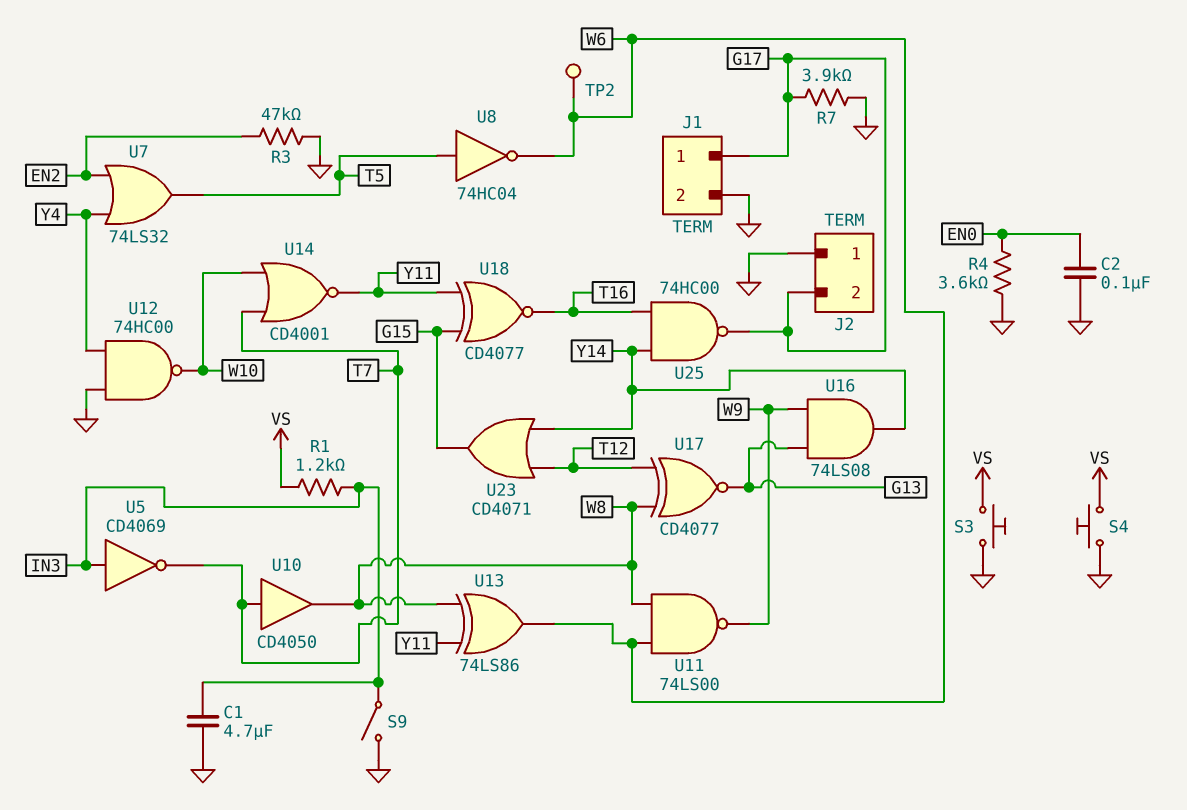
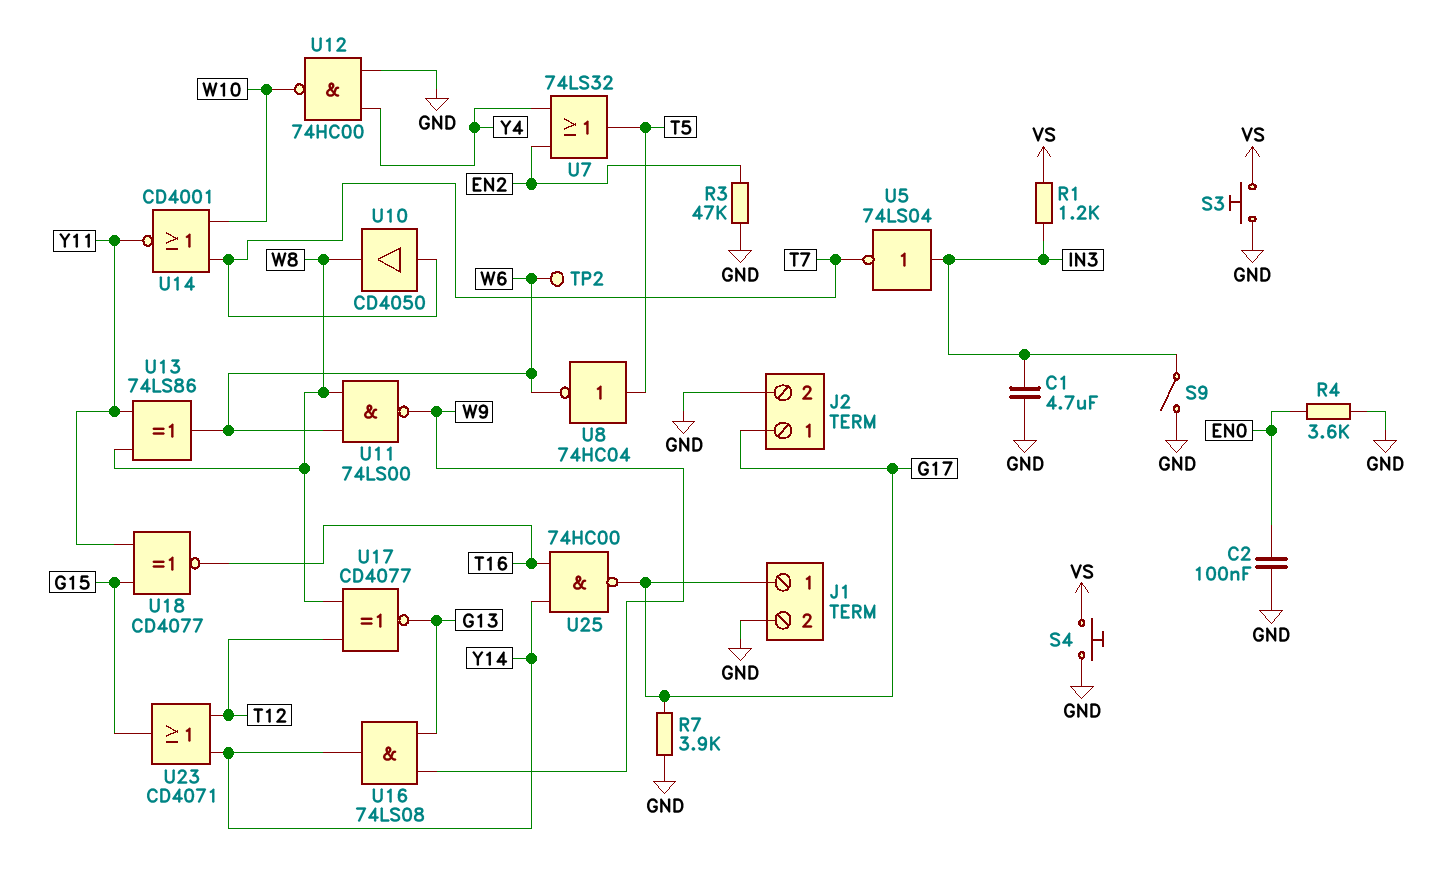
J2 pin 1: GND -> G17
J2 pin 2: G17 -> GND
U5: NOT CD4069 (in IN3, out T7) -> NOT 74LS04 (in IN3, out T7)

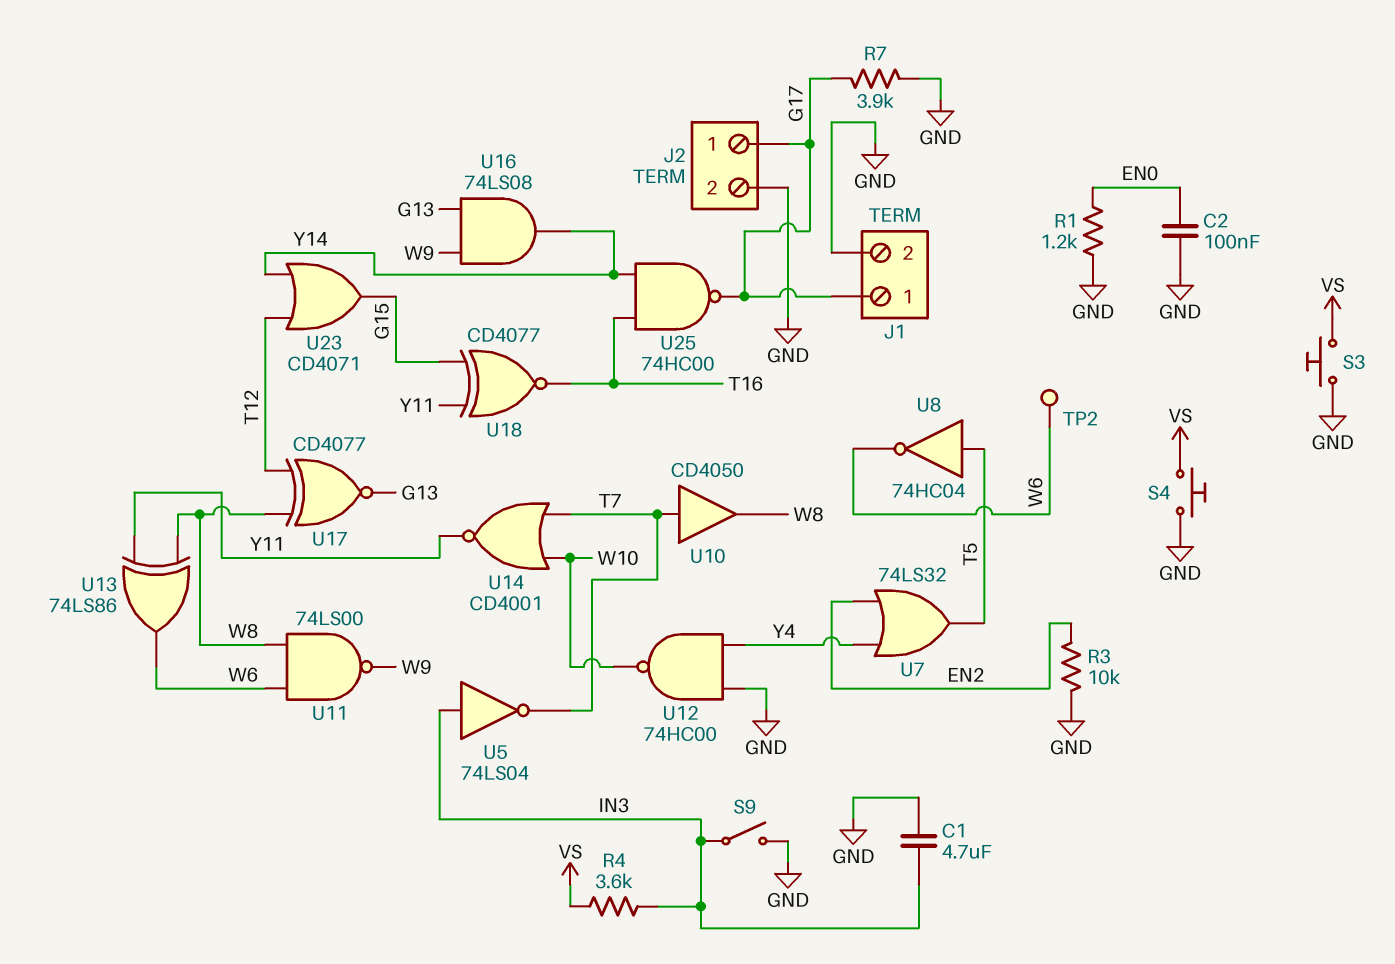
R1: 1.2k (IN3, VS) -> 1.2k (EN0, GND)
R3: 47k (EN2, GND) -> 10k (EN2, GND)
R4: 3.6k (EN0, GND) -> 3.6k (IN3, VS)

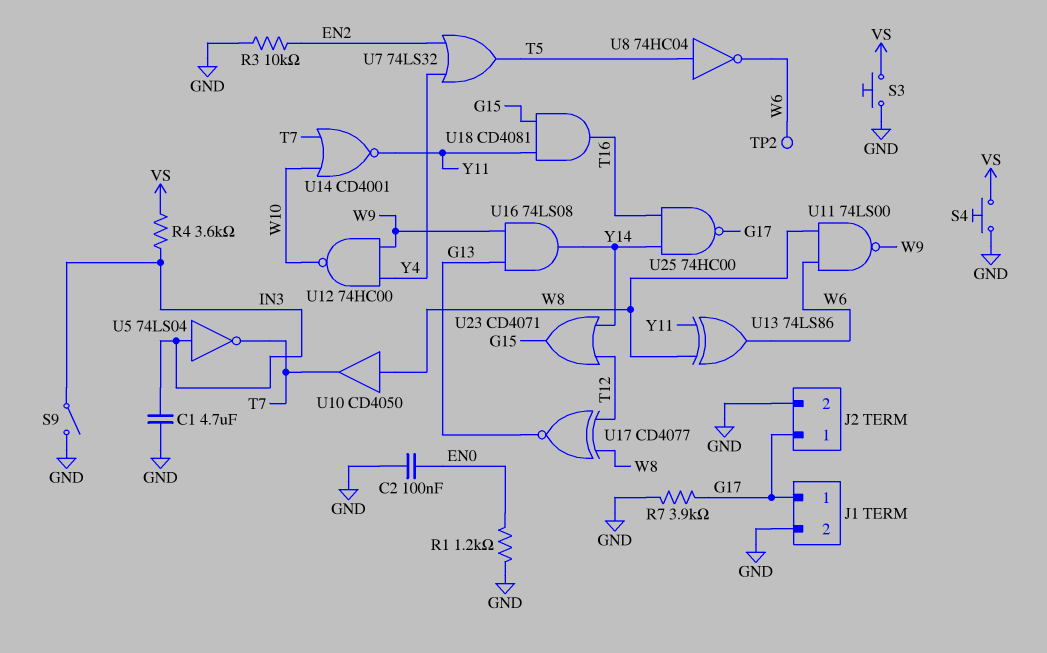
U10: buffer CD4050 (in T7, out W8) -> buffer CD4050 (in W8, out T7)
U12: NAND 74HC00 (in GND, in Y4, out W10) -> NAND 74HC00 (in W9, in Y4, out W10)
U18: XNOR CD4077 (in G15, in Y11, out T16) -> AND CD4081 (in G15, in Y11, out T16)

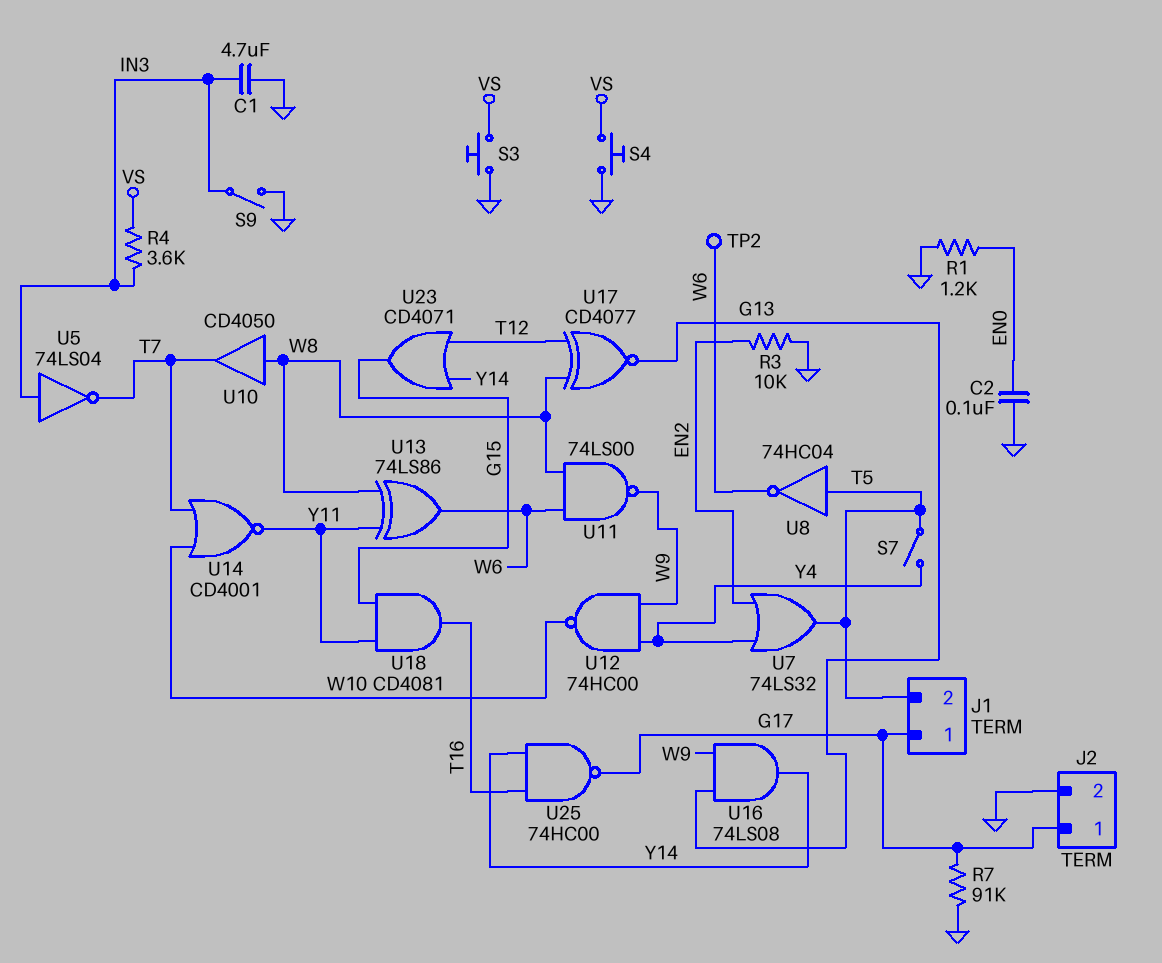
J1 pin 2: GND -> T5
R7: 3.9k (G17, GND) -> 91k (G17, GND)
S7: none -> switch (T5, Y4)

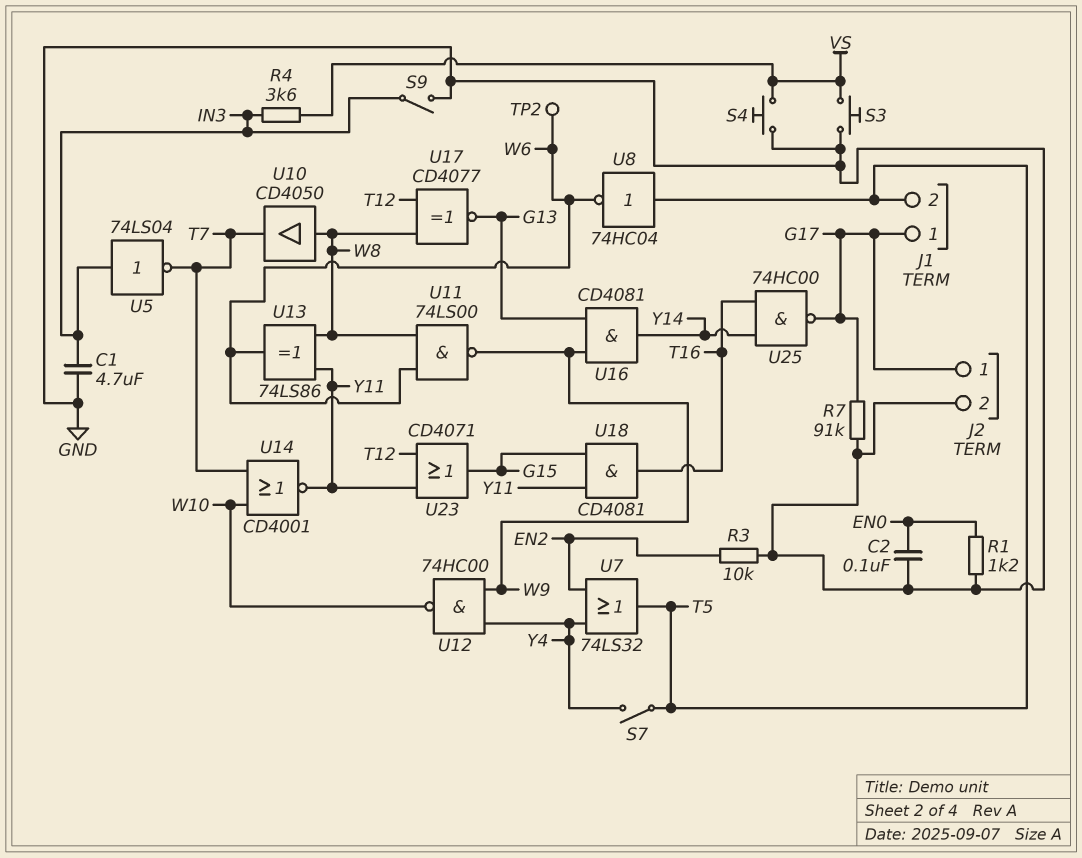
U16: AND 74LS08 (in G13, in W9, out Y14) -> AND CD4081 (in G13, in W9, out Y14)
U23: OR CD4071 (in T12, in Y14, out G15) -> OR CD4071 (in T12, in Y11, out G15)

